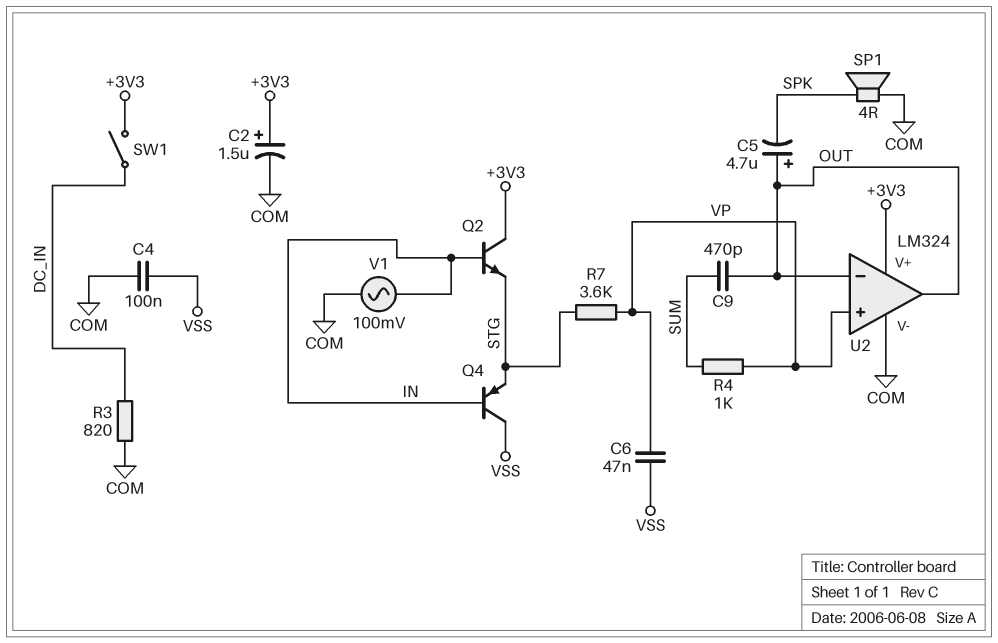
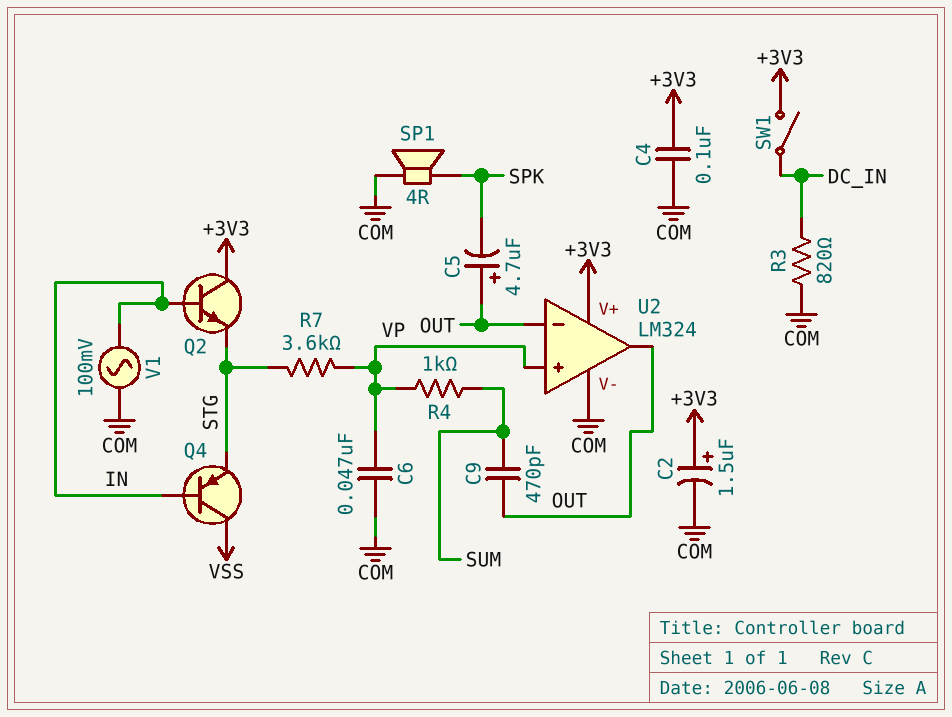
C4: 100nF (COM, VSS) -> 100nF (+3V3, COM)
C6: 47nF (VP, VSS) -> 47nF (COM, VP)

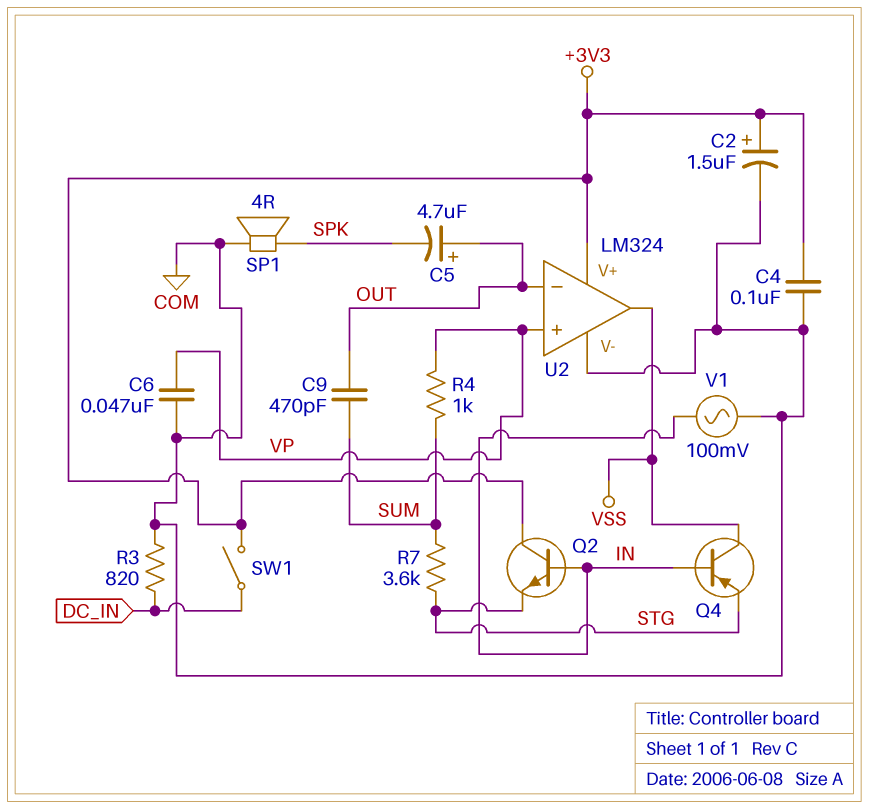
R7: 3.6k (STG, VP) -> 3.6k (STG, SUM)
U2 pin out: OUT -> VSS

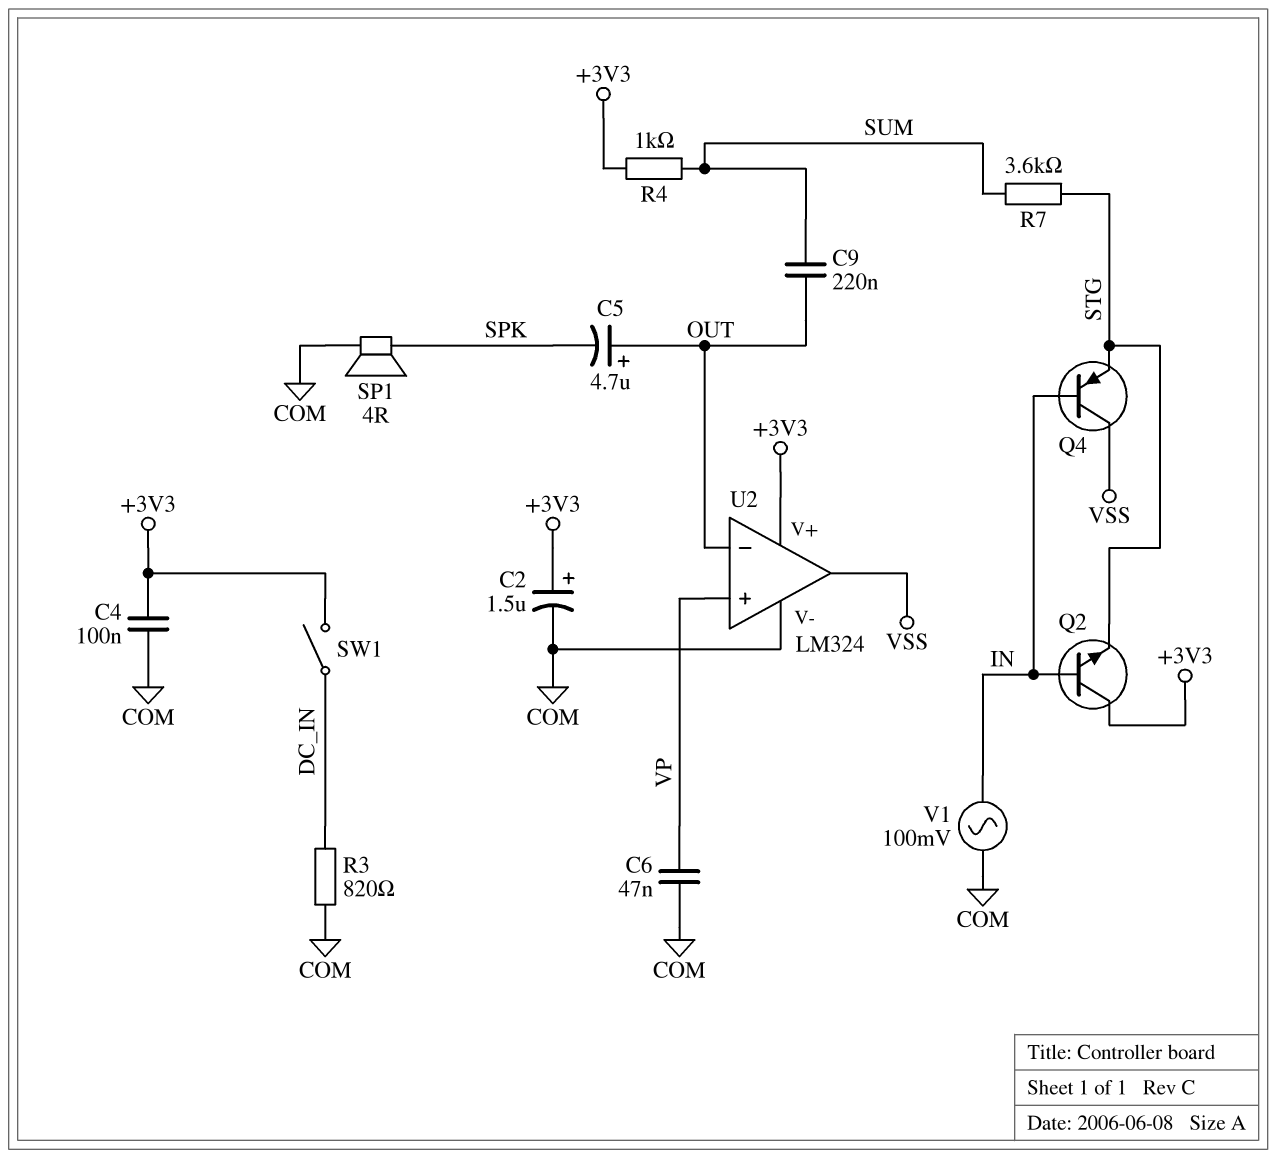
C9: 470pF (OUT, SUM) -> 220nF (OUT, SUM)
R4: 1k (SUM, VP) -> 1k (+3V3, SUM)

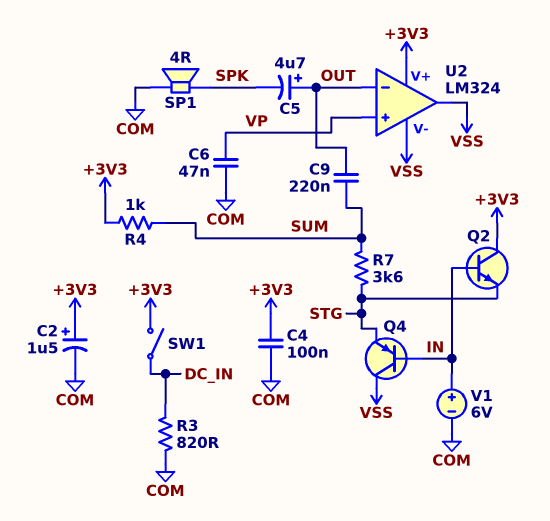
U2 pin V-: COM -> VSS
V1: AC 100mV (COM, IN) -> 6V (plus IN, minus COM)

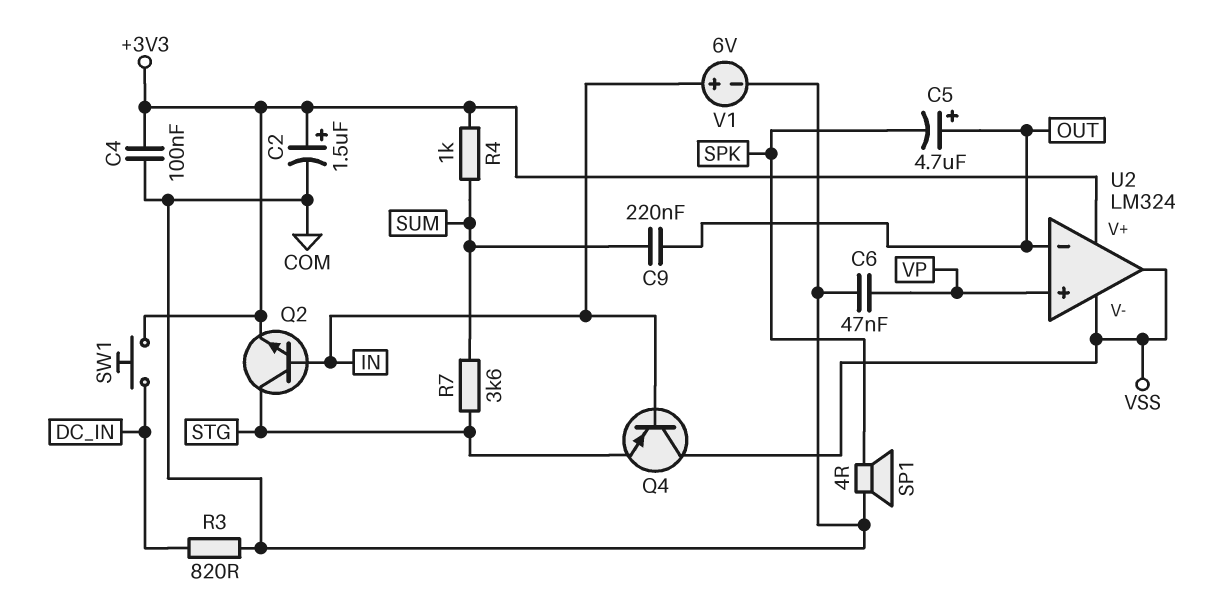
Q2: NPN (B IN, C +3V3, E STG) -> NPN (B IN, C STG, E +3V3)
SW1: switch (+3V3, DC_IN) -> button (+3V3, DC_IN)

